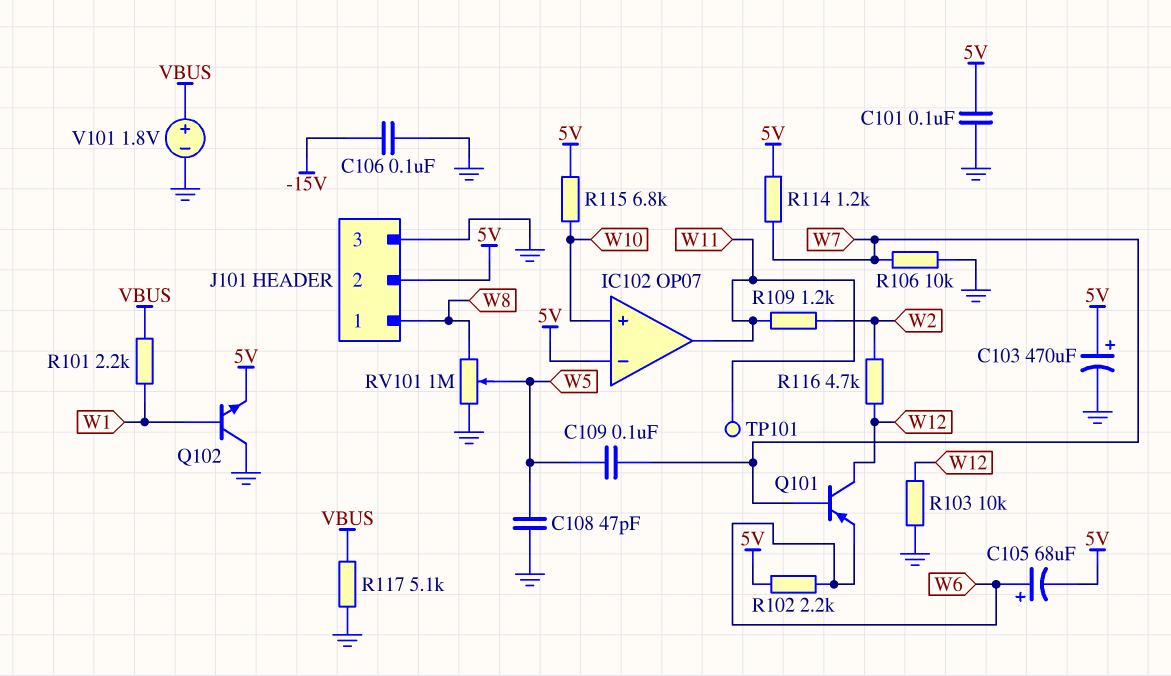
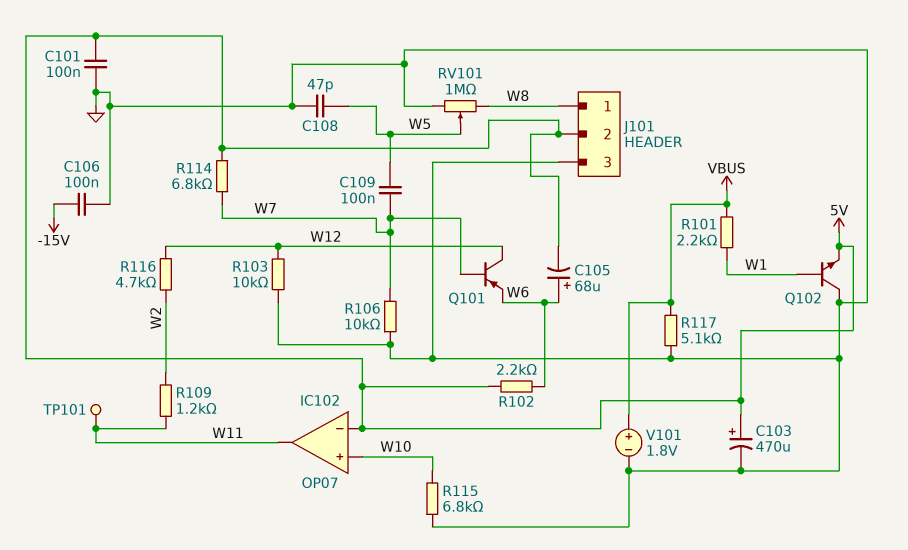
R114: 1.2k (5V, W7) -> 6.8k (5V, W7)
R115: 6.8k (5V, W10) -> 6.8k (GND, W10)

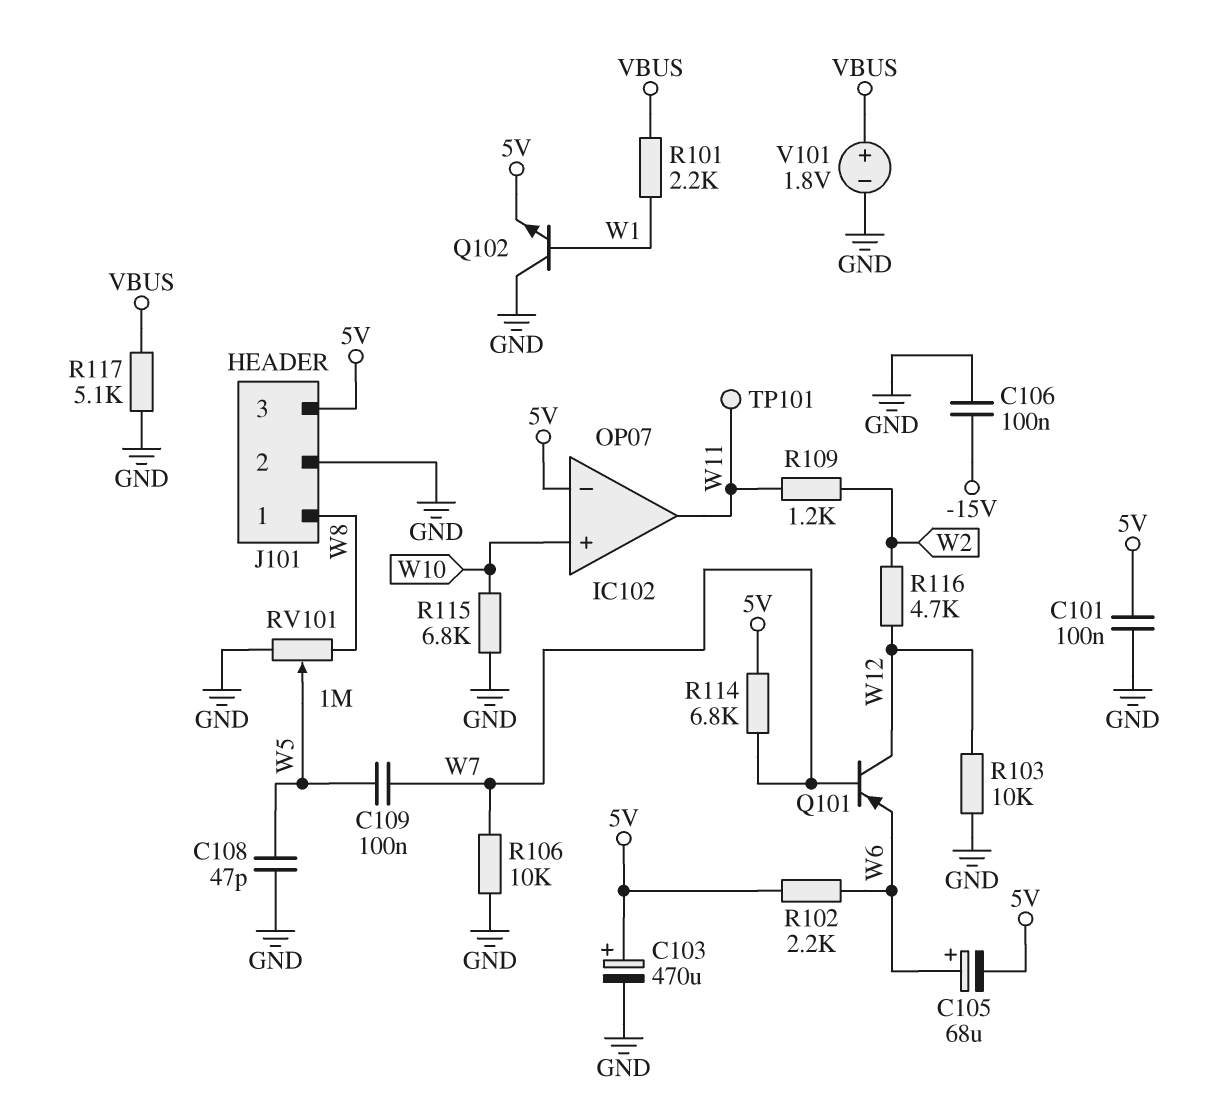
J101 pin 2: 5V -> GND
J101 pin 3: GND -> 5V

